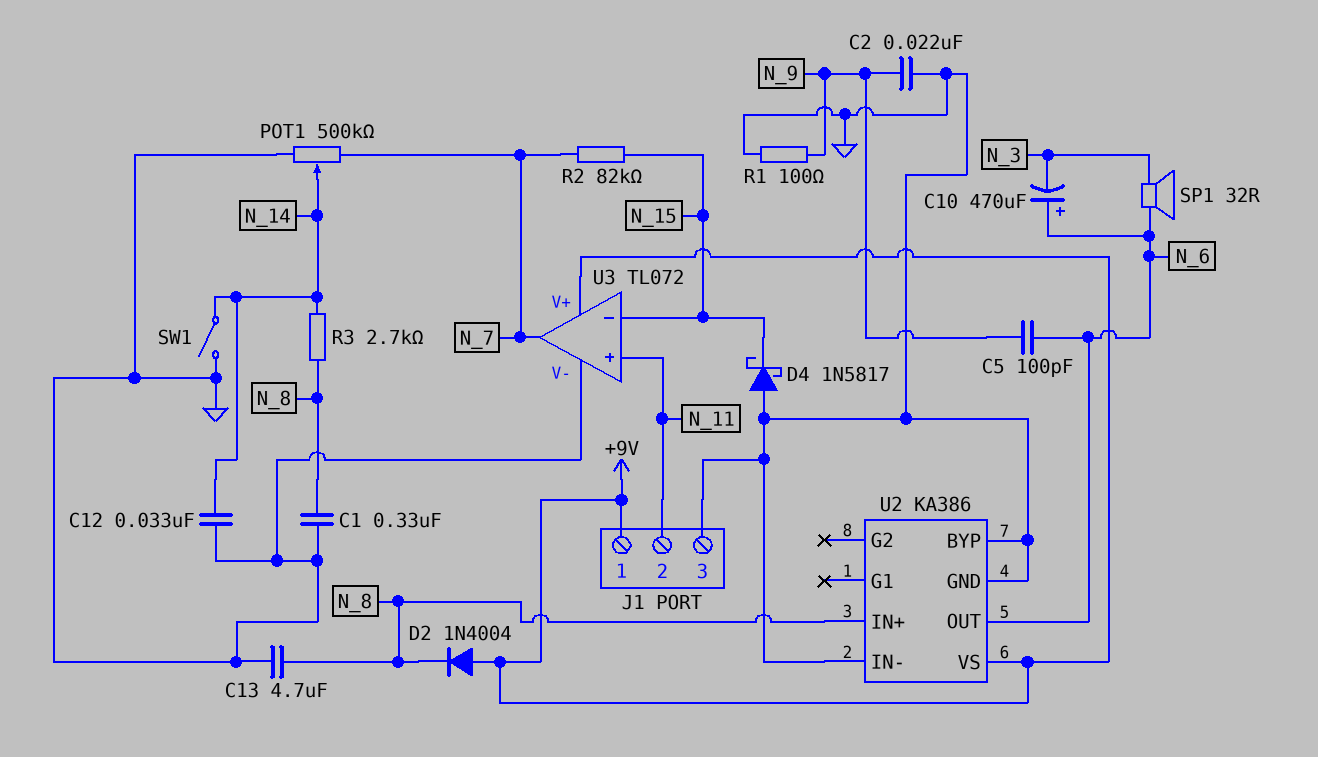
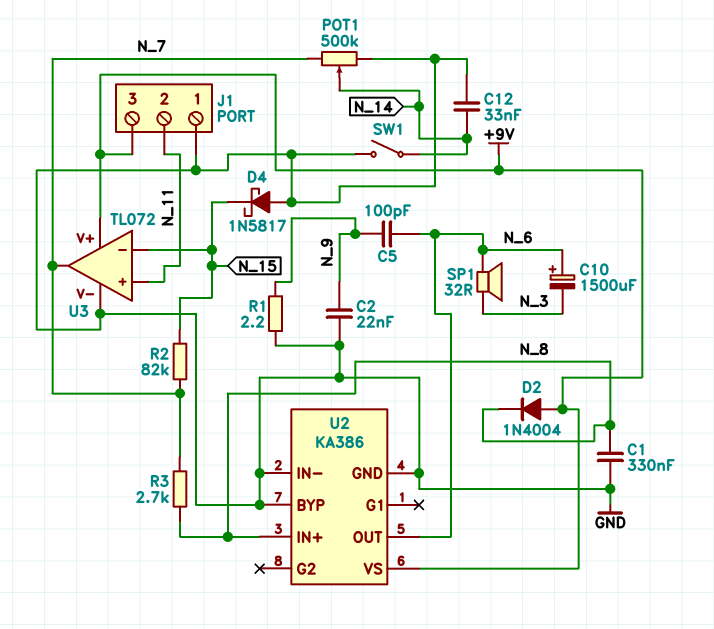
C10: 470uF (plus N_6, minus N_3) -> 1500uF (plus N_6, minus N_3)
C13: 4.7uF (GND, N_8) -> none
J1 pin 1: +9V -> GND
J1 pin 3: GND -> +9V
R1: 100 (GND, N_9) -> 2.2 (GND, N_9)
R3: 2.7k (N_8, N_14) -> 2.7k (N_7, N_8)

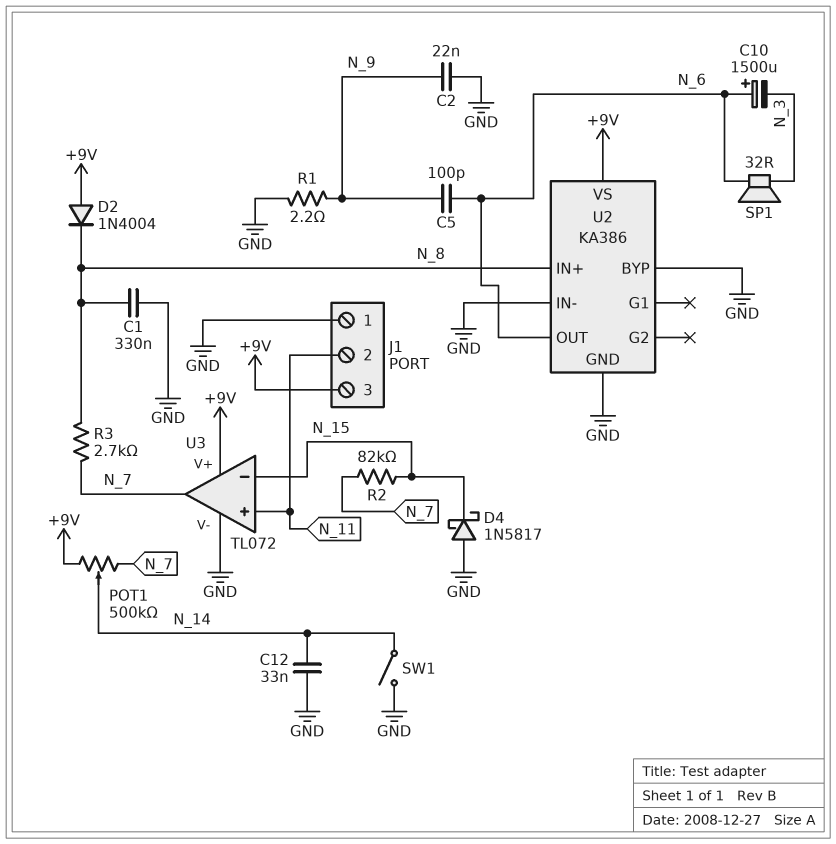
POT1: 500k (GND, N_7, wiper N_14) -> 500k (+9V, N_7, wiper N_14)

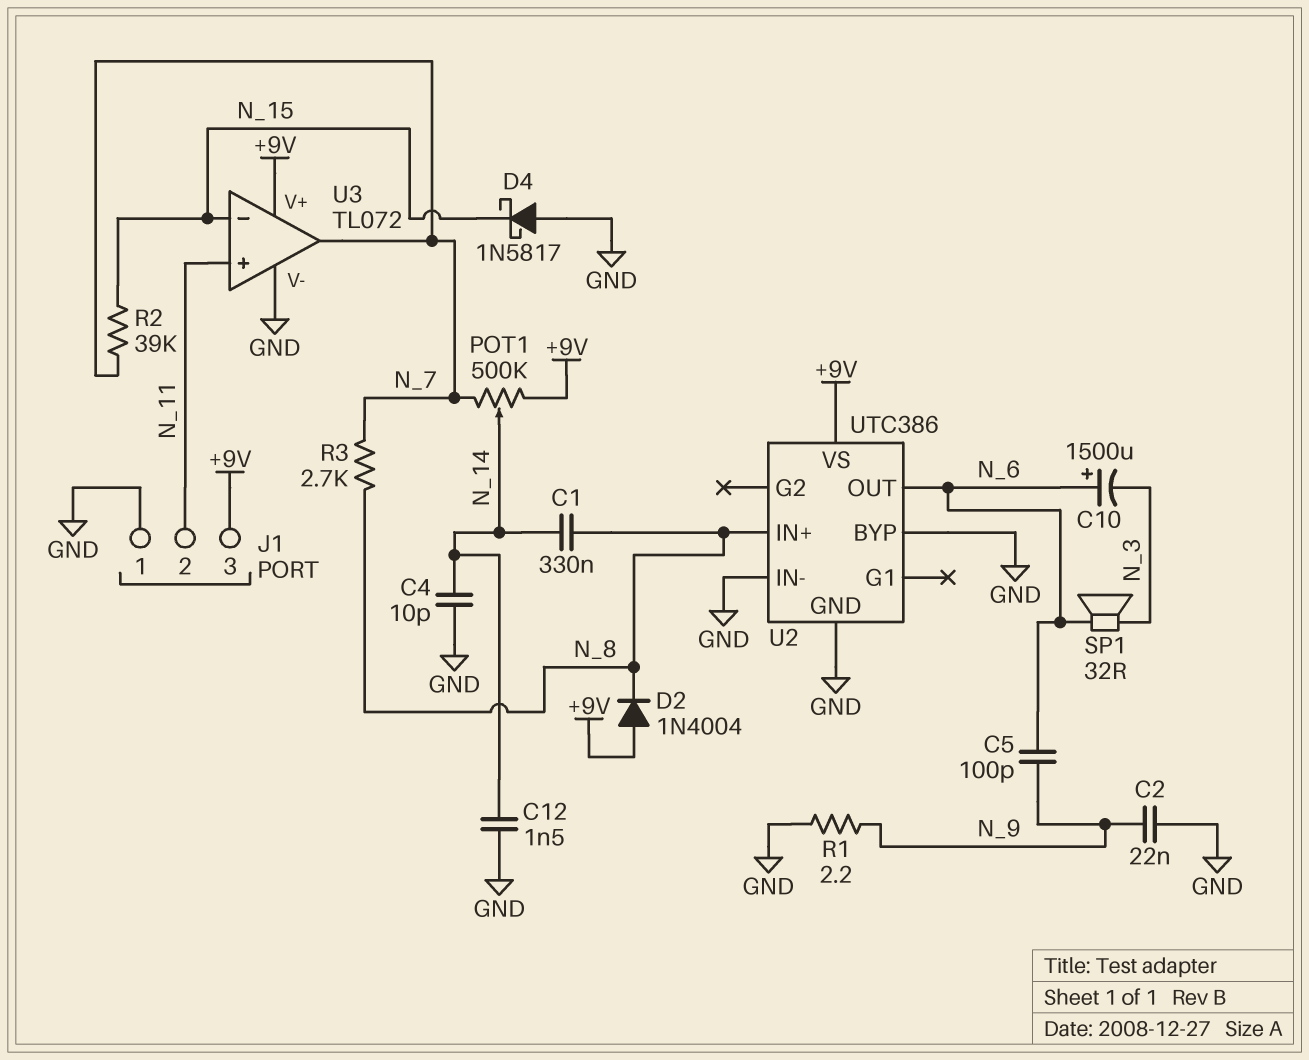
C1: 330nF (GND, N_8) -> 330nF (N_8, N_14)
C4: none -> 10pF (GND, N_14)
C12: 33nF (GND, N_14) -> 1.5nF (GND, N_14)
R2: 82k (N_7, N_15) -> 39k (N_7, N_15)
SW1: switch (GND, N_14) -> none
U2: KA386 -> UTC386

